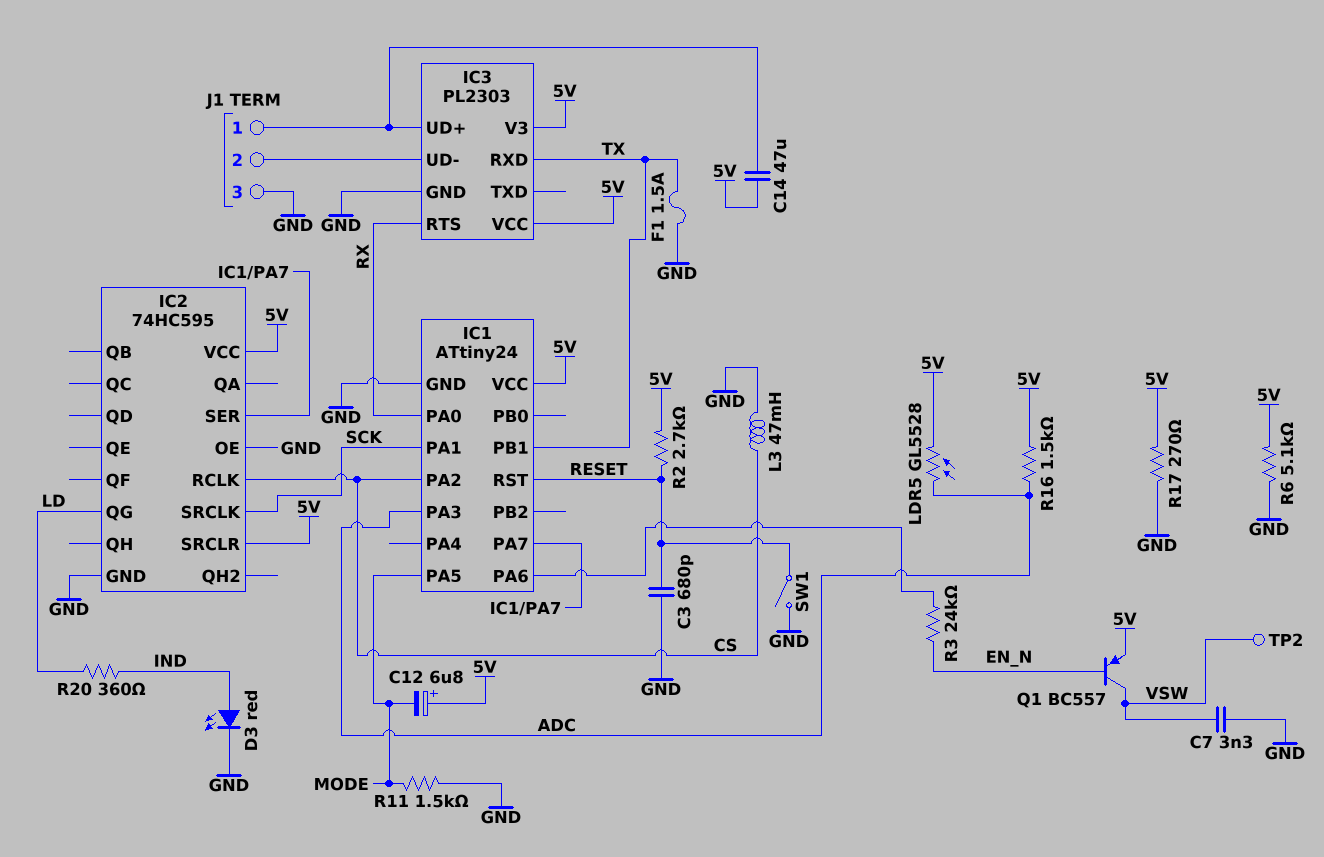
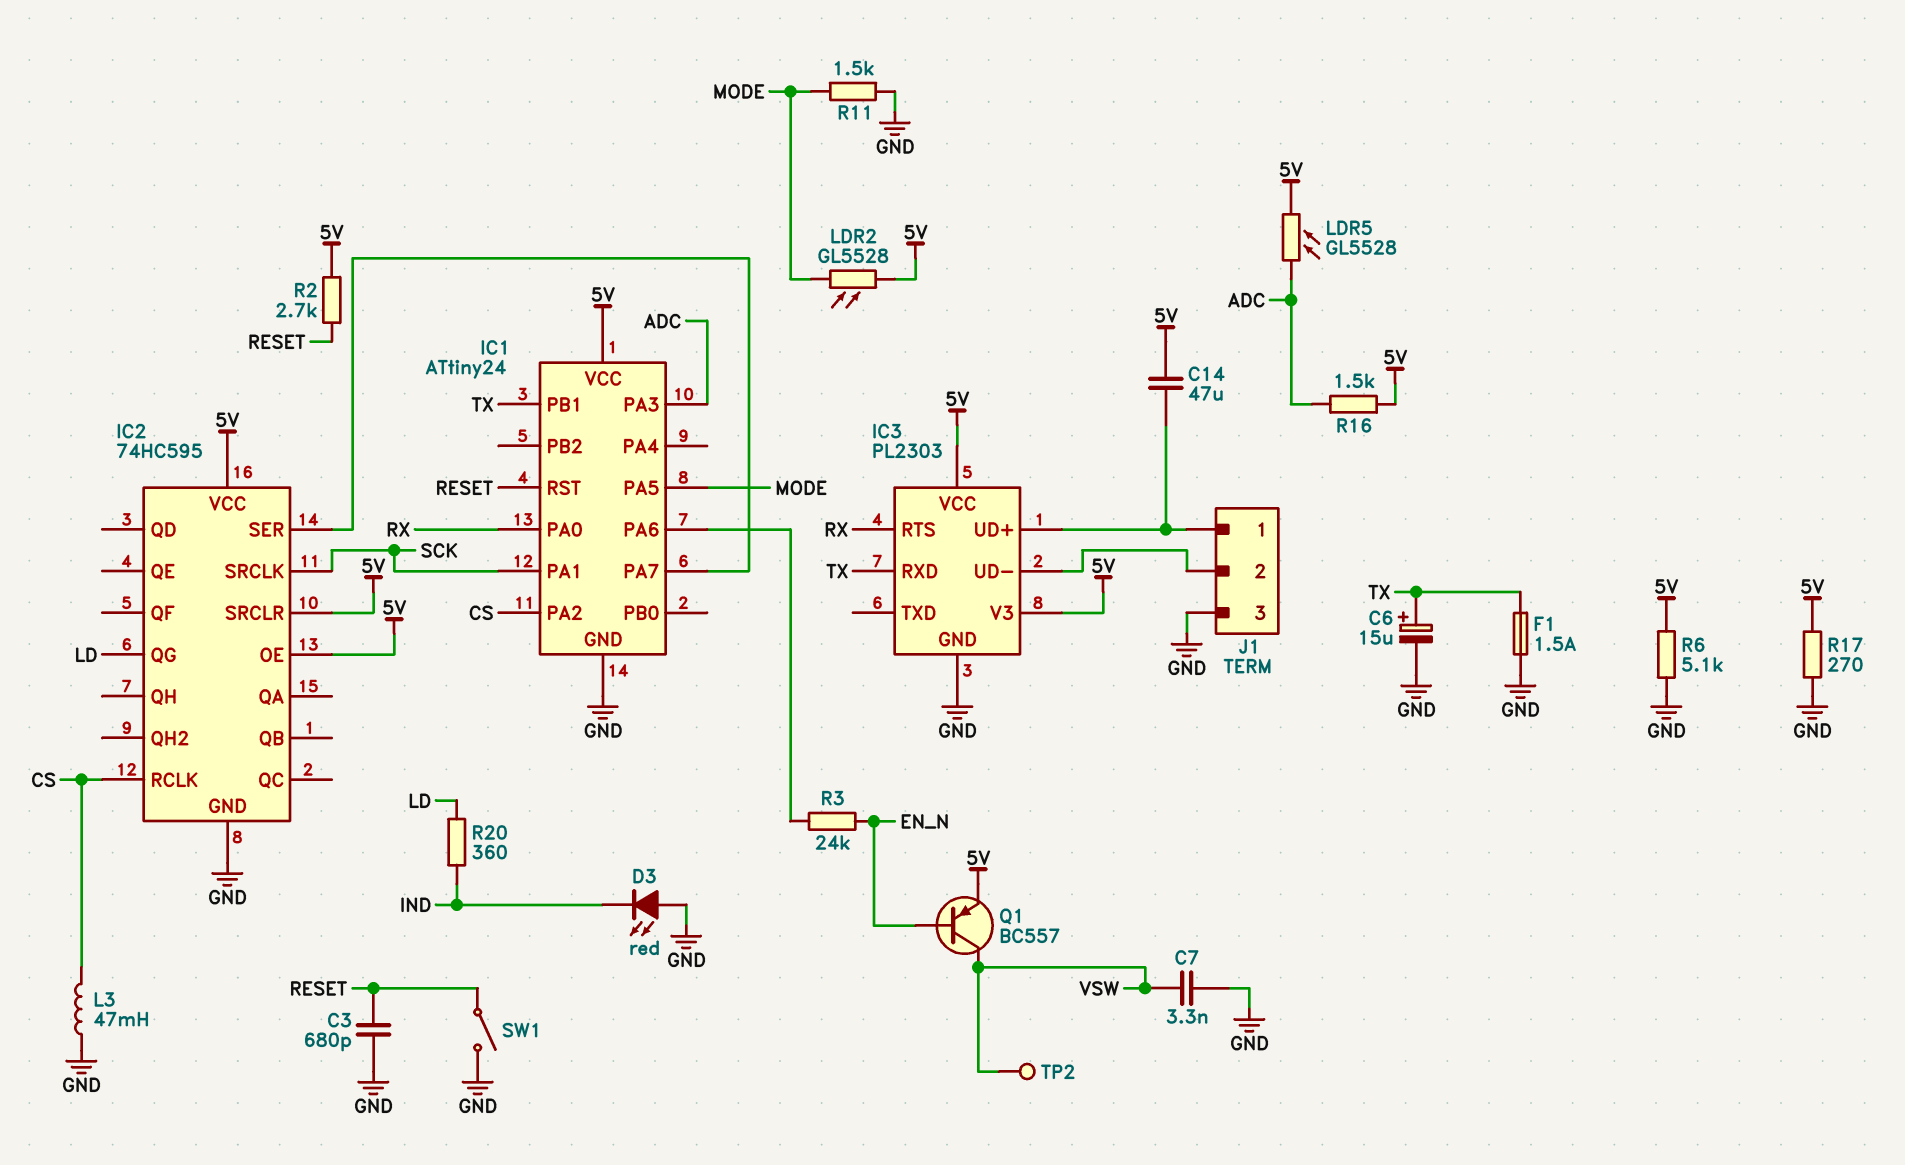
C6: none -> 15uF (plus TX, minus GND)
C12: 6.8uF (plus 5V, minus MODE) -> none
D3: LED red (A IND, K GND) -> LED red (A GND, K IND)
IC2 pin OE: GND -> 5V
LDR2: none -> GL5528 (5V, MODE)

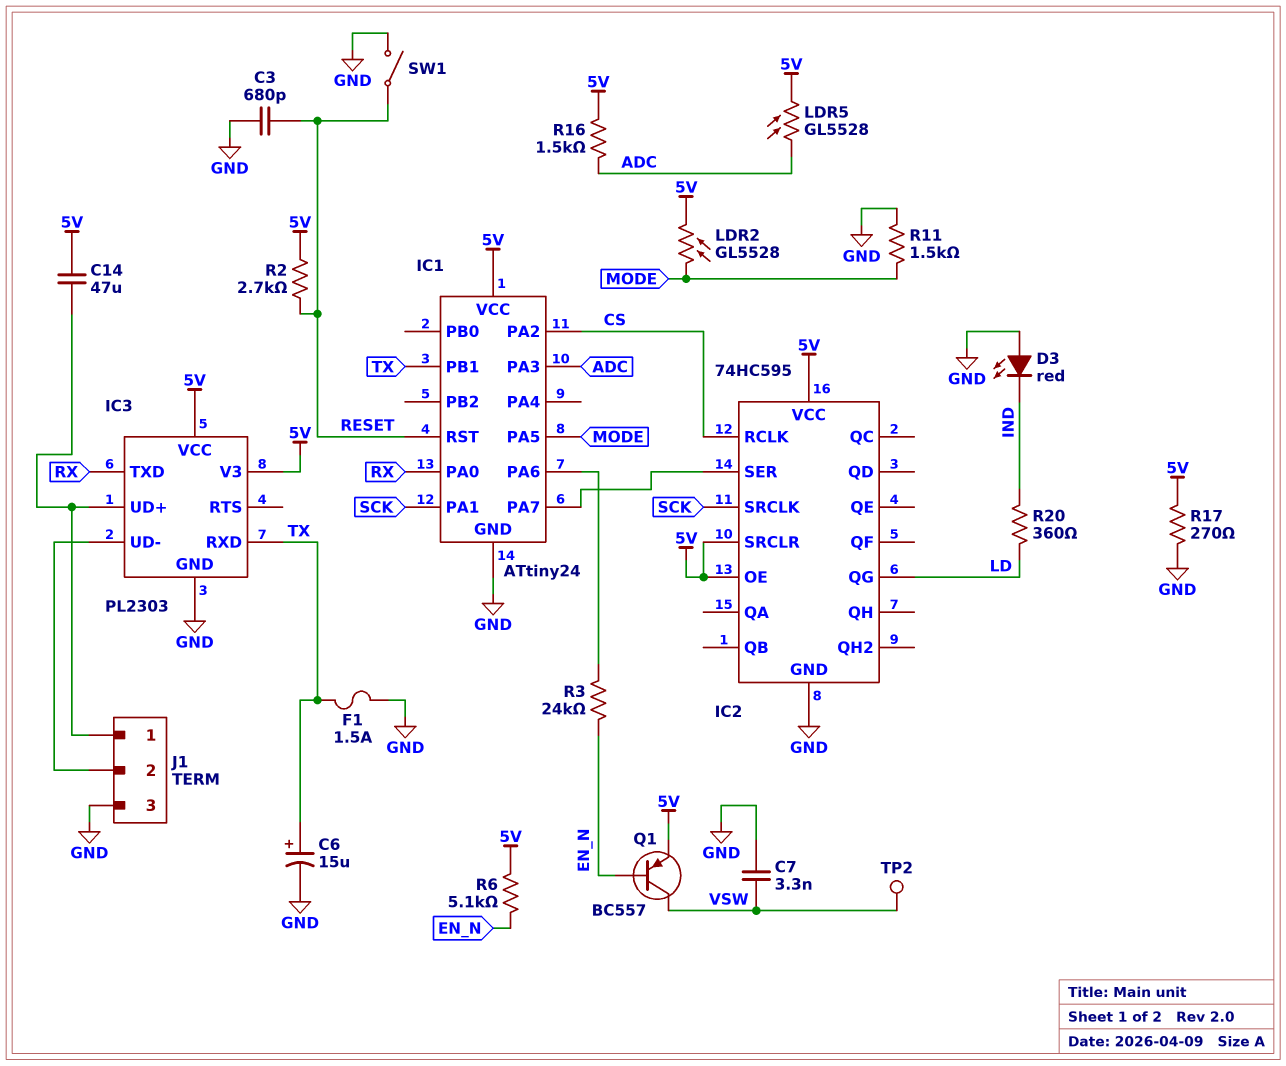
IC3 pin RTS: RX -> none
IC3 pin TXD: none -> RX
L3: 47mH (CS, GND) -> none
R6: 5.1k (5V, GND) -> 5.1k (5V, EN_N)

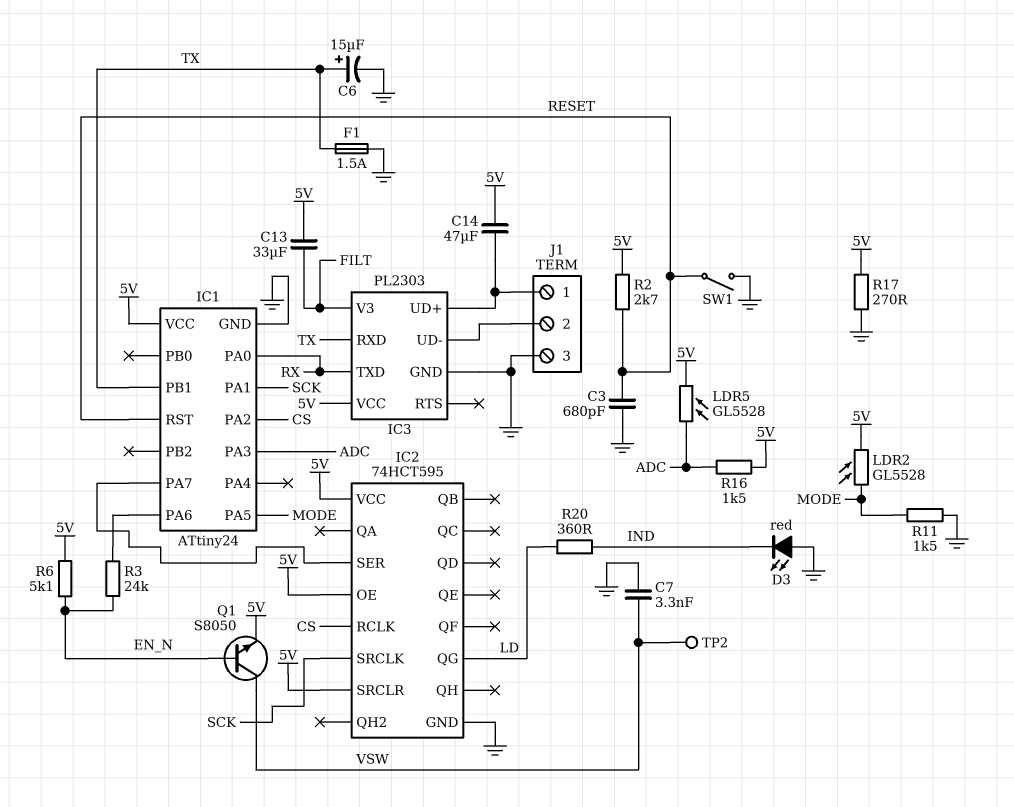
C13: none -> 33uF (5V, FILT)
IC2: 74HC595 -> 74HCT595
IC3 pin V3: 5V -> FILT
Q1: PNP BC557 (B EN_N, C VSW, E 5V) -> NPN S8050 (B EN_N, C VSW, E 5V)

